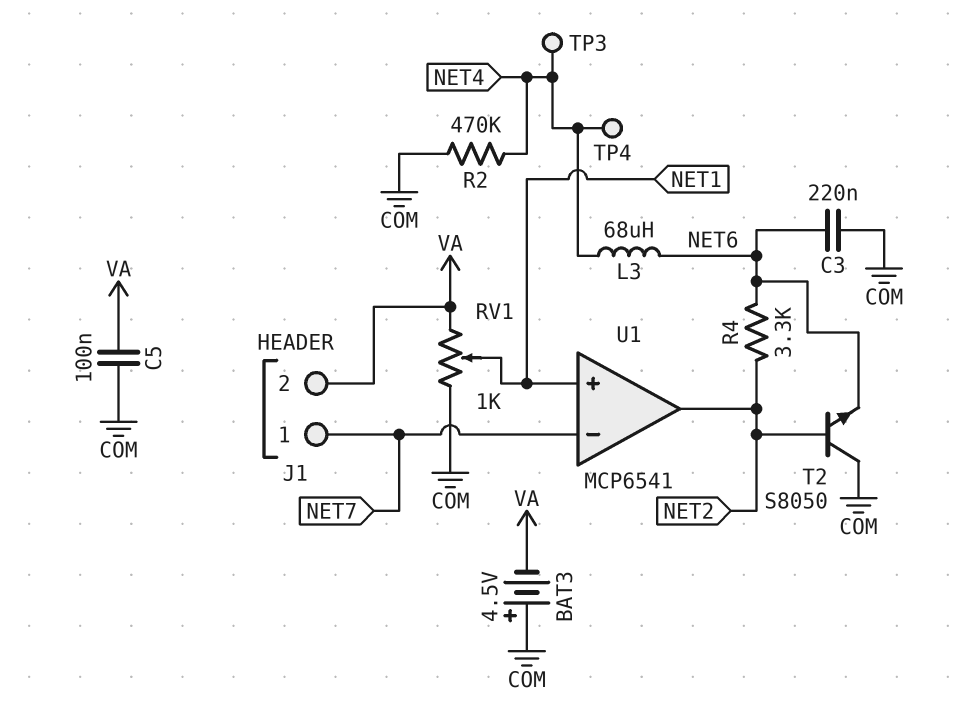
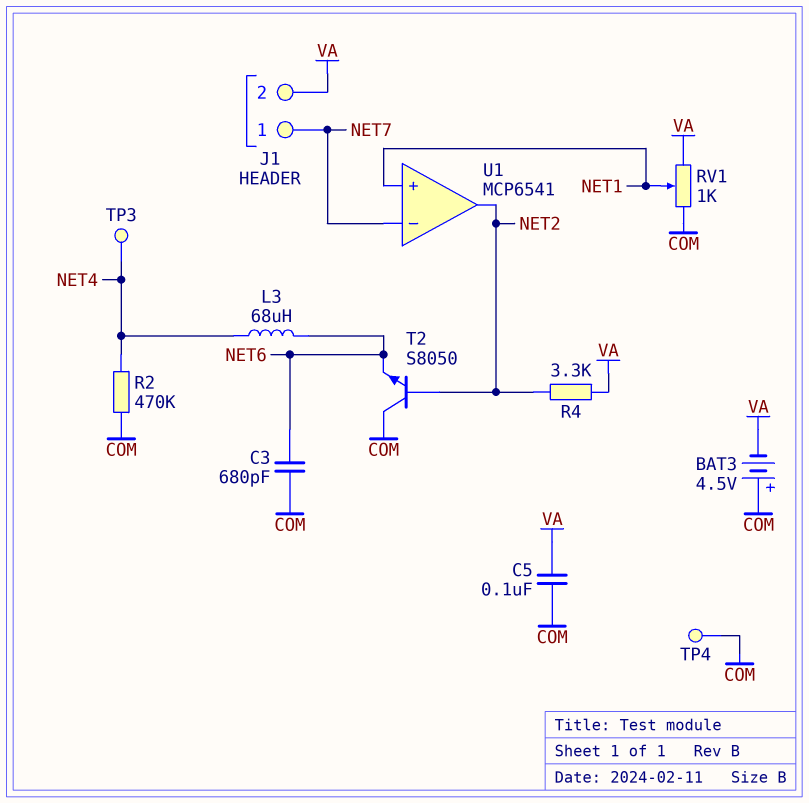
C3: 220nF (COM, NET6) -> 680pF (COM, NET6)
R4: 3.3k (NET2, NET6) -> 3.3k (NET2, VA)
TP4: test point (NET4) -> test point (COM)

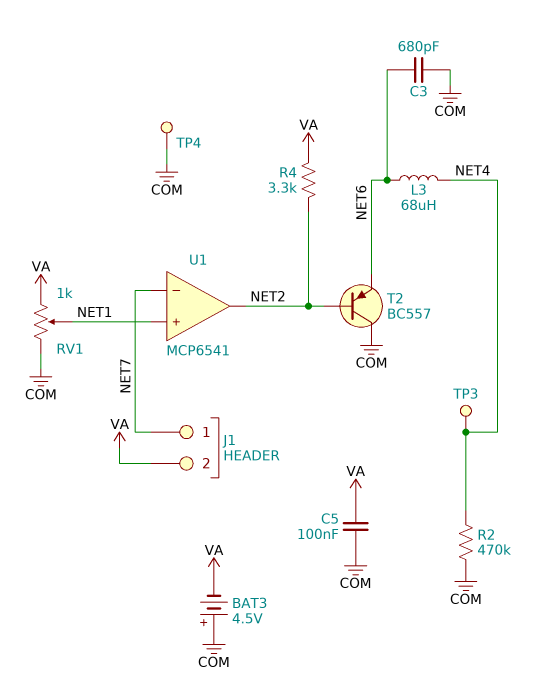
T2: NPN S8050 (B NET2, C COM, E NET6) -> PNP BC557 (B NET2, C COM, E NET6)

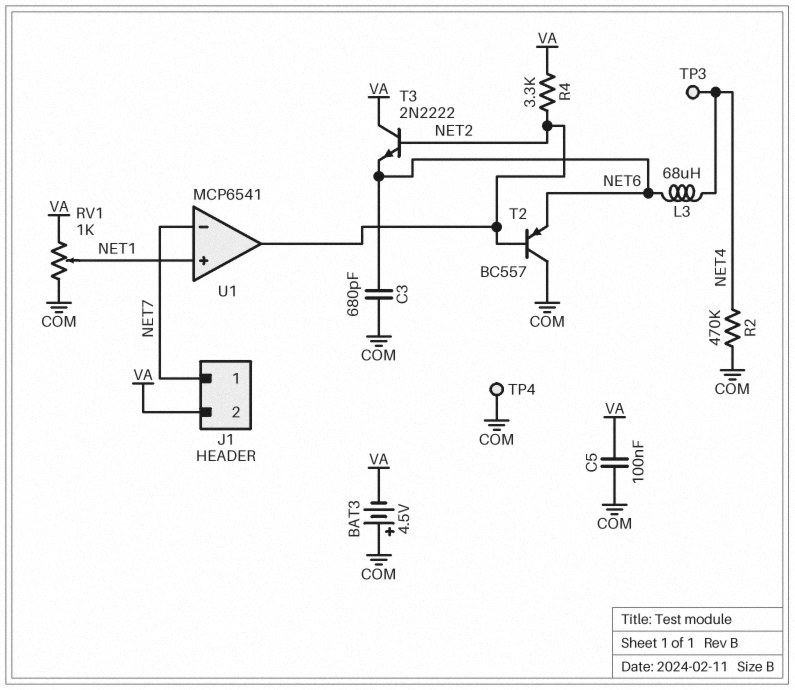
T3: none -> NPN 2N2222 (B NET2, C VA, E NET6)

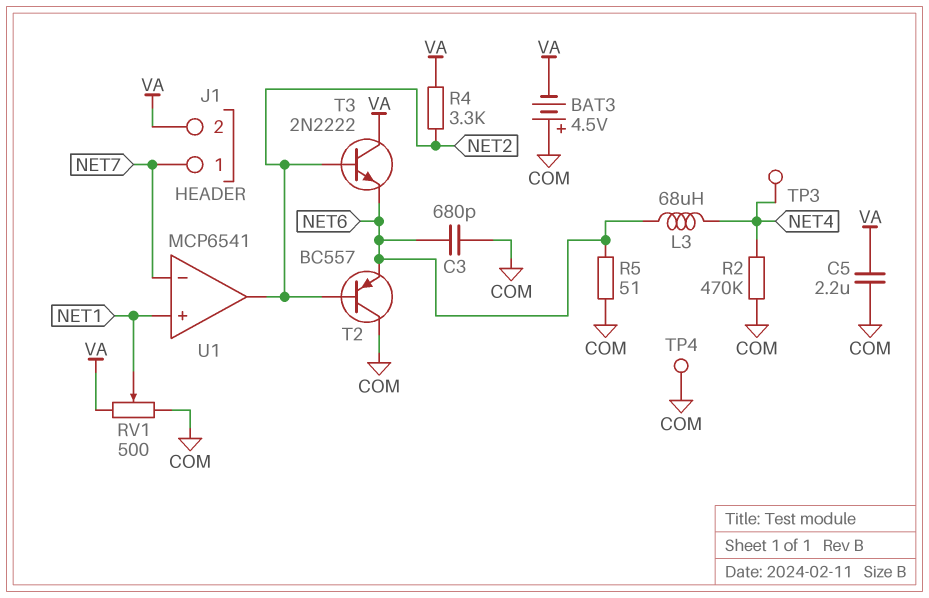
C5: 100nF (COM, VA) -> 2.2uF (COM, VA)
R5: none -> 51 (COM, NET6)
RV1: 1k (COM, VA, wiper NET1) -> 500 (COM, VA, wiper NET1)

